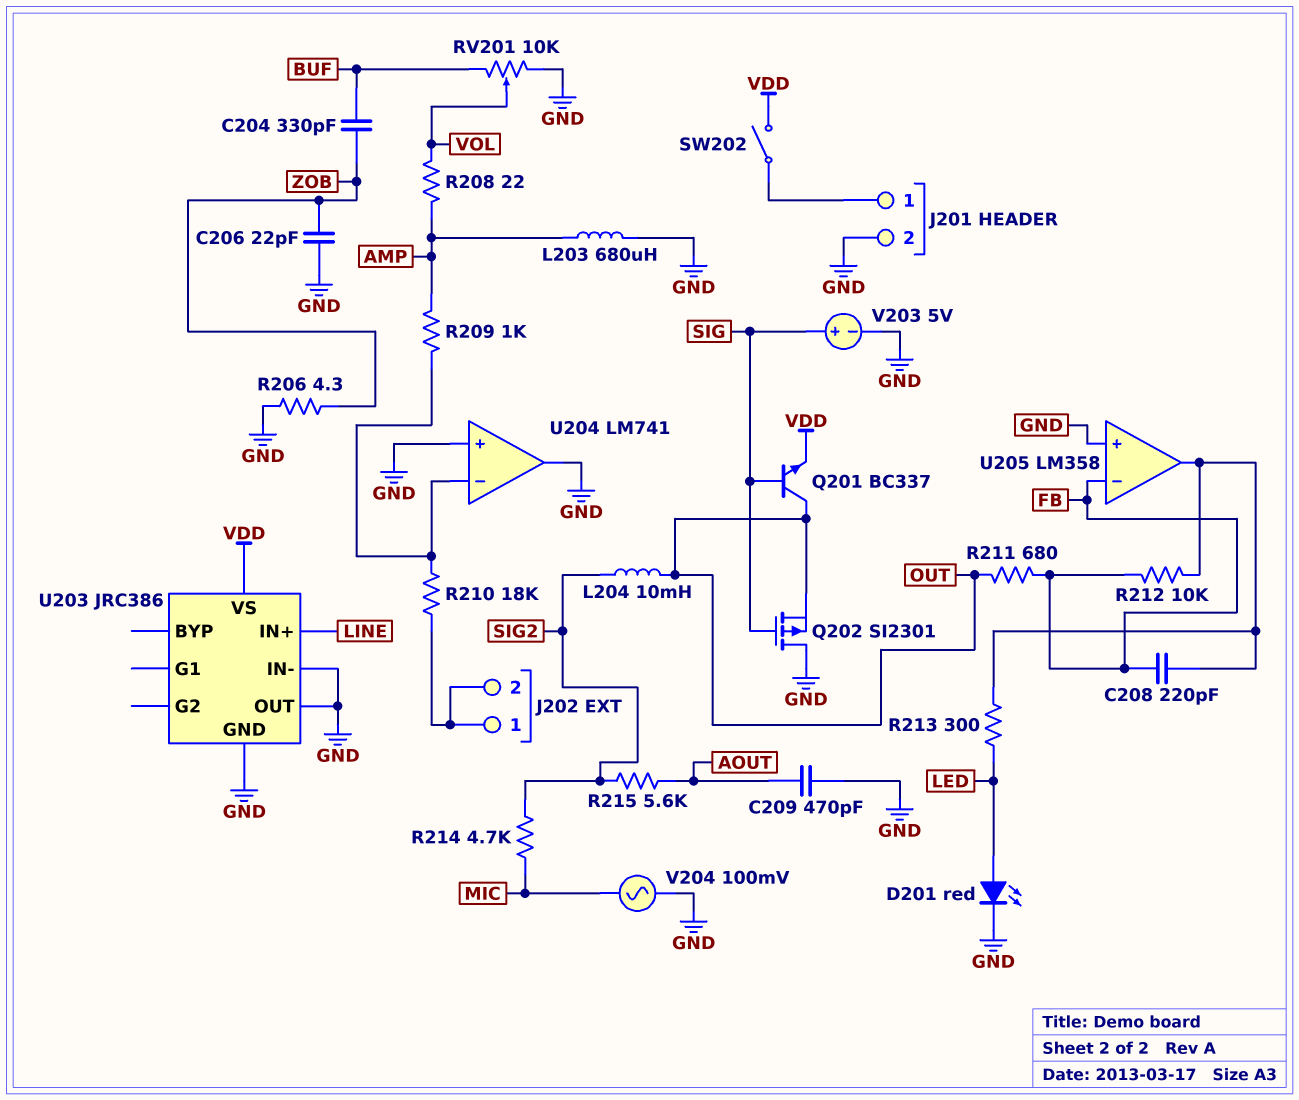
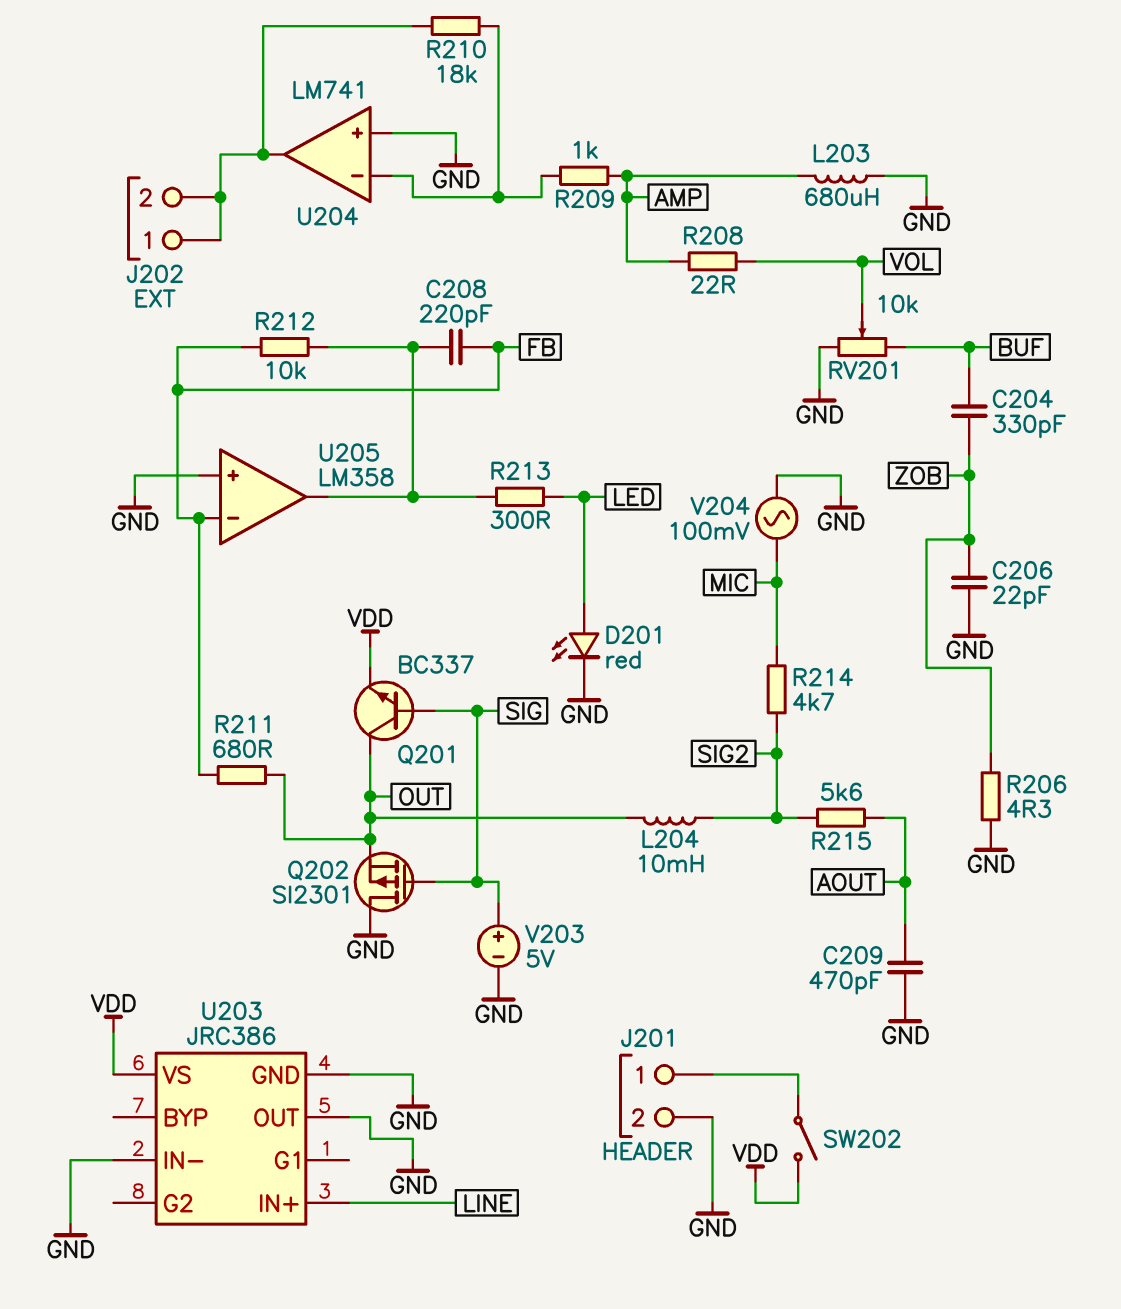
U204 pin out: GND -> J202/1

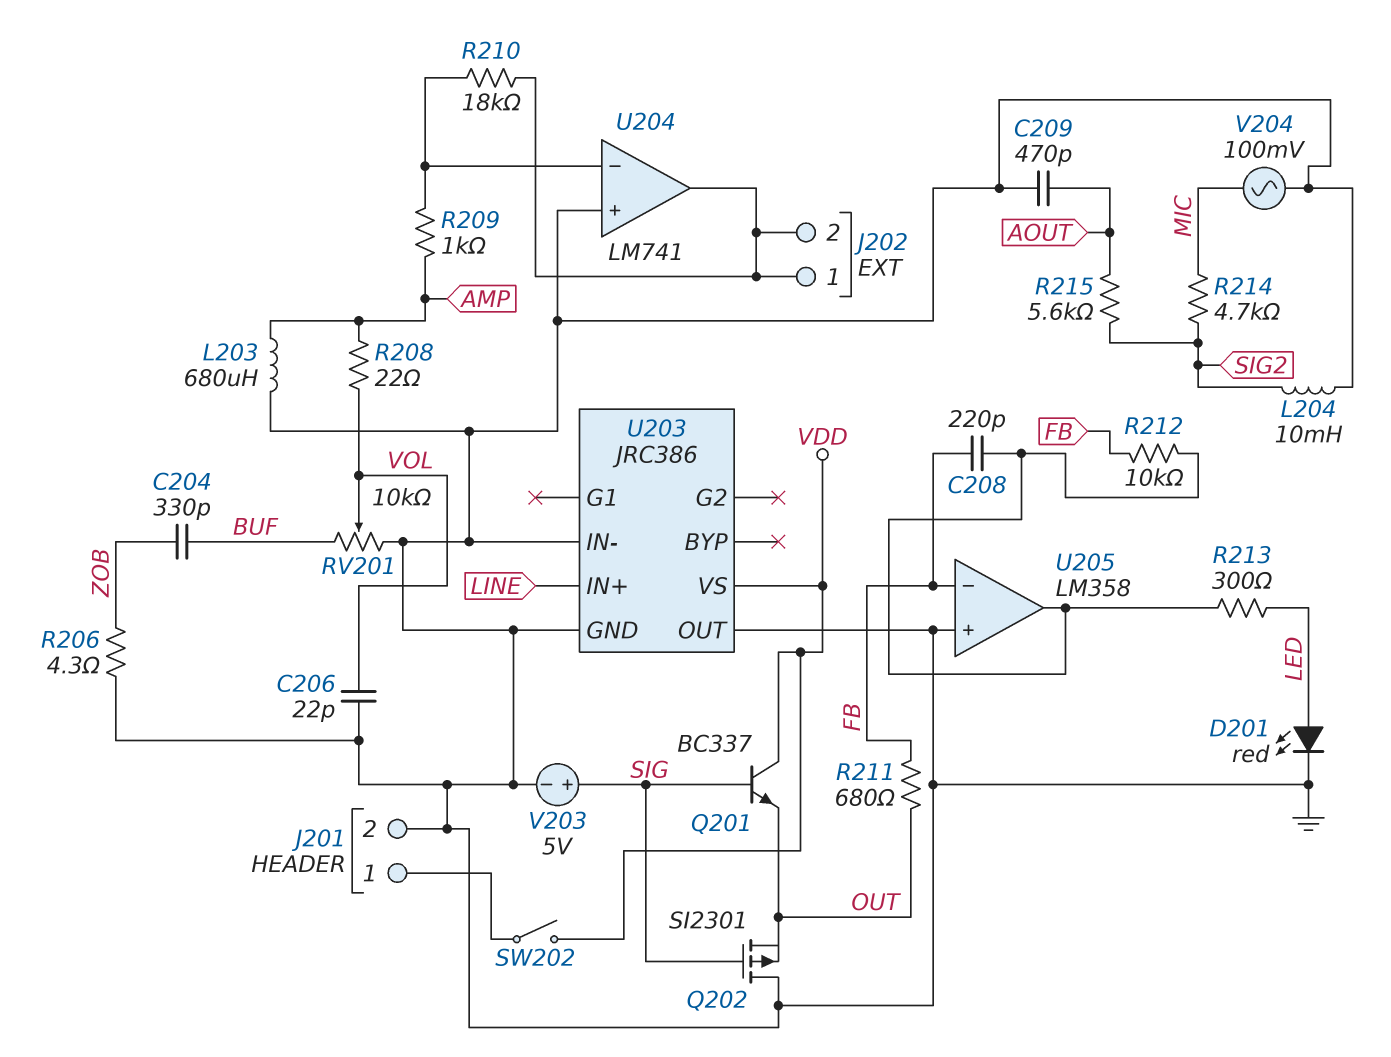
C206: 22pF (GND, ZOB) -> 22pF (GND, VOL)
L204: 10mH (OUT, SIG2) -> 10mH (GND, SIG2)
Q201: NPN BC337 (B SIG, C OUT, E VDD) -> NPN BC337 (B SIG, C VDD, E OUT)

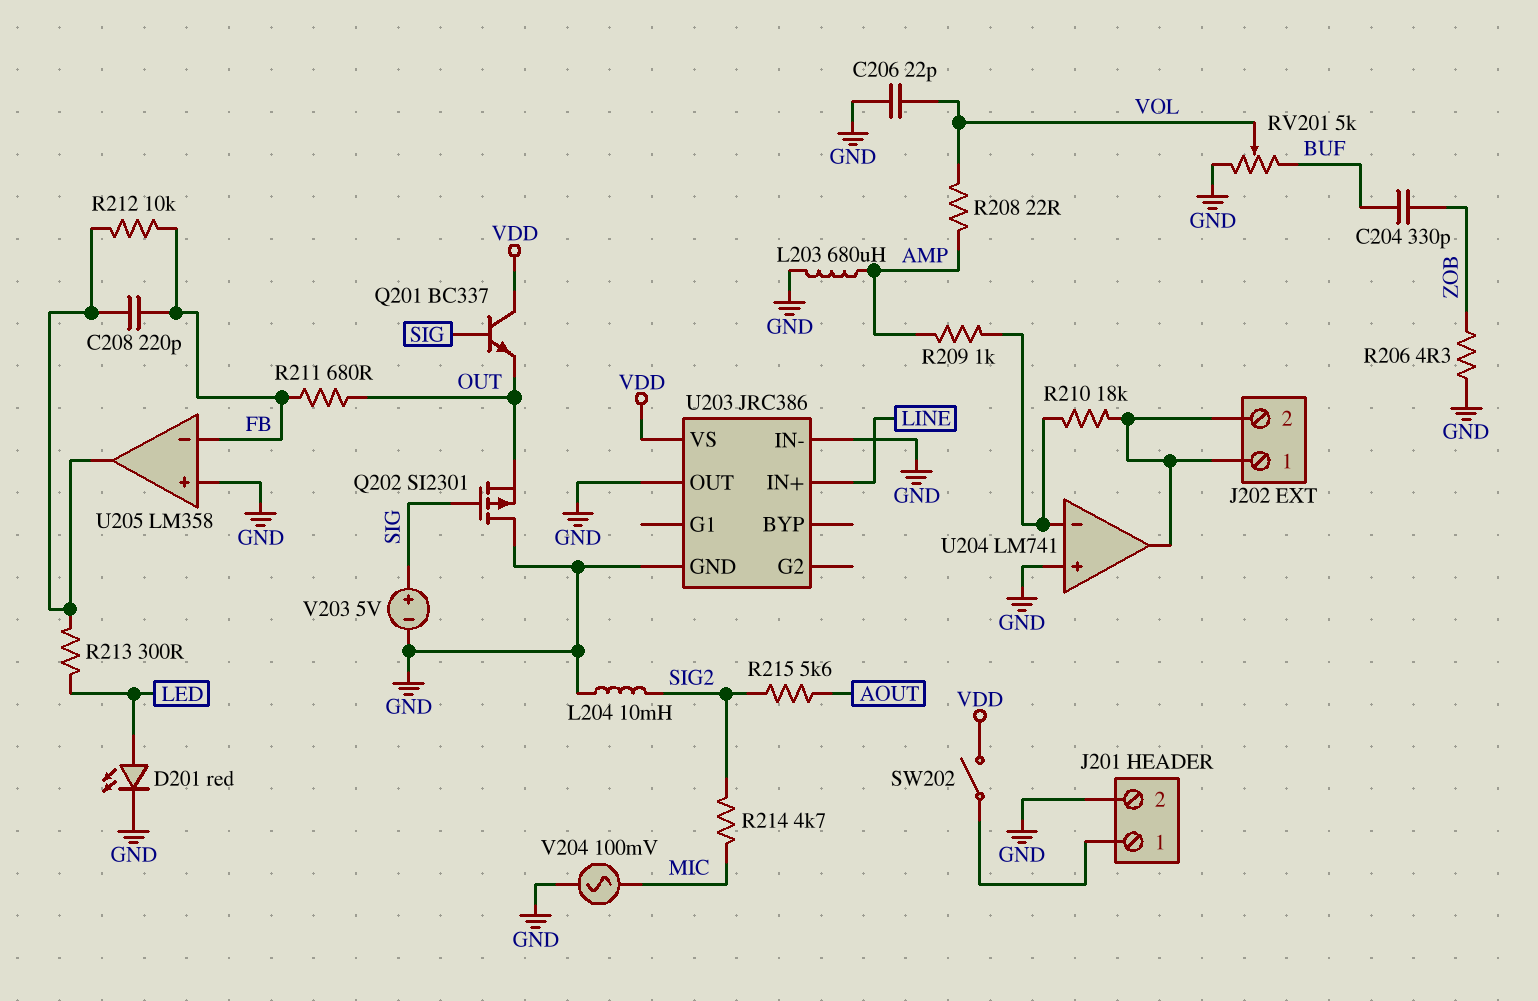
C209: 470pF (AOUT, GND) -> none
RV201: 10k (BUF, GND, wiper VOL) -> 5k (BUF, GND, wiper VOL)

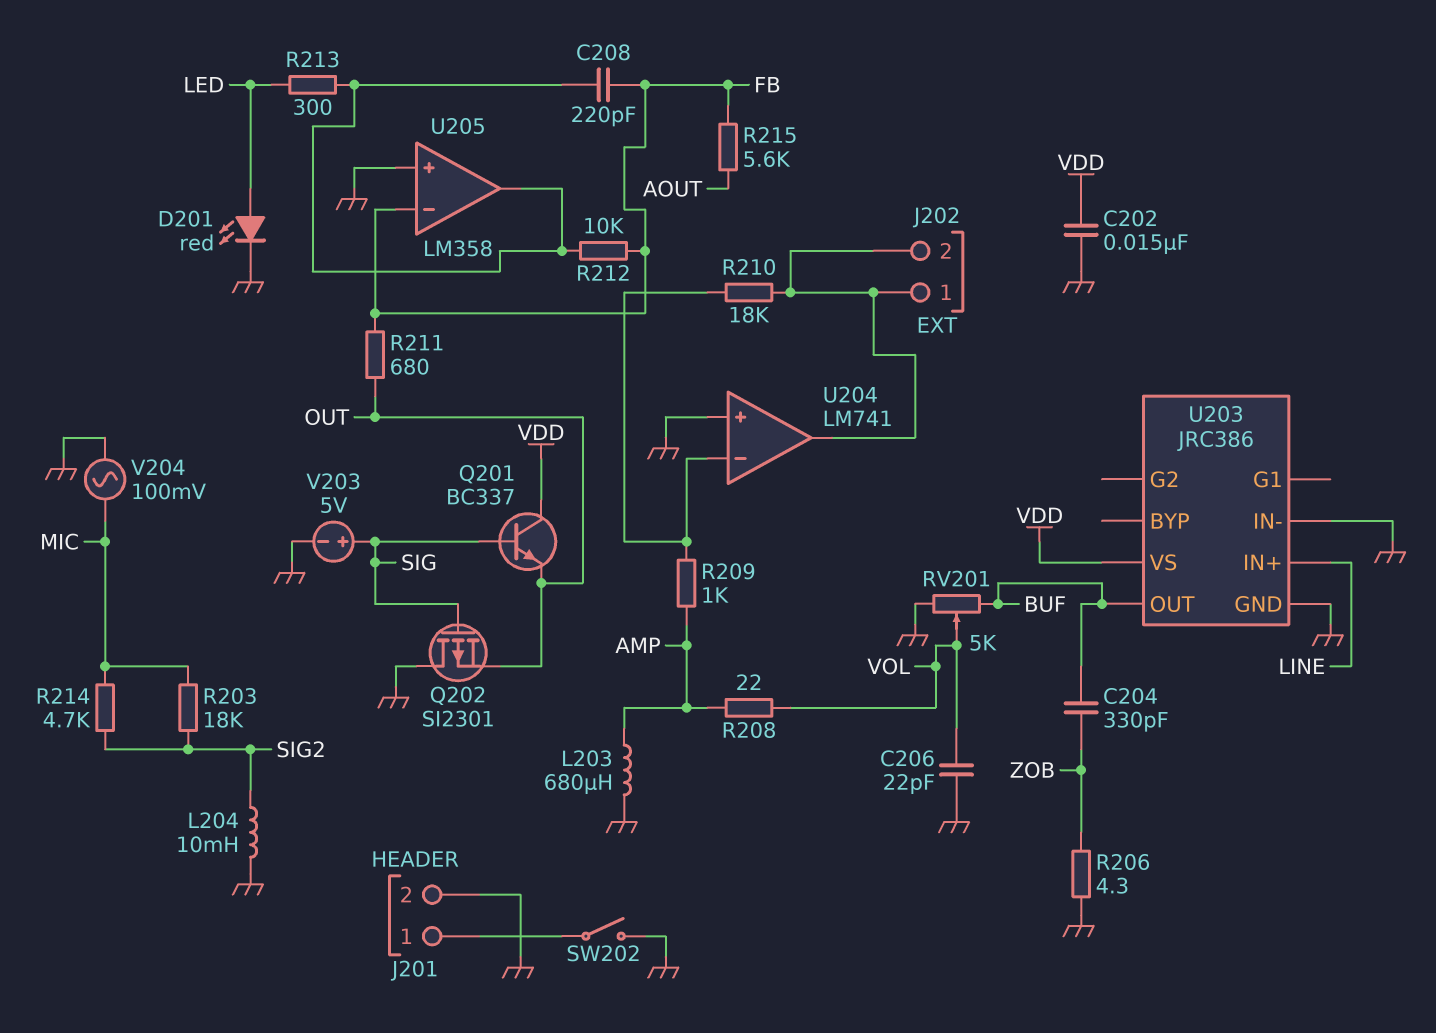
C202: none -> 15nF (GND, VDD)
R203: none -> 18k (MIC, SIG2)
R215: 5.6k (AOUT, SIG2) -> 5.6k (AOUT, FB)
SW202: switch (J201/1, VDD) -> switch (GND, J201/1)
U203 pin OUT: GND -> BUF

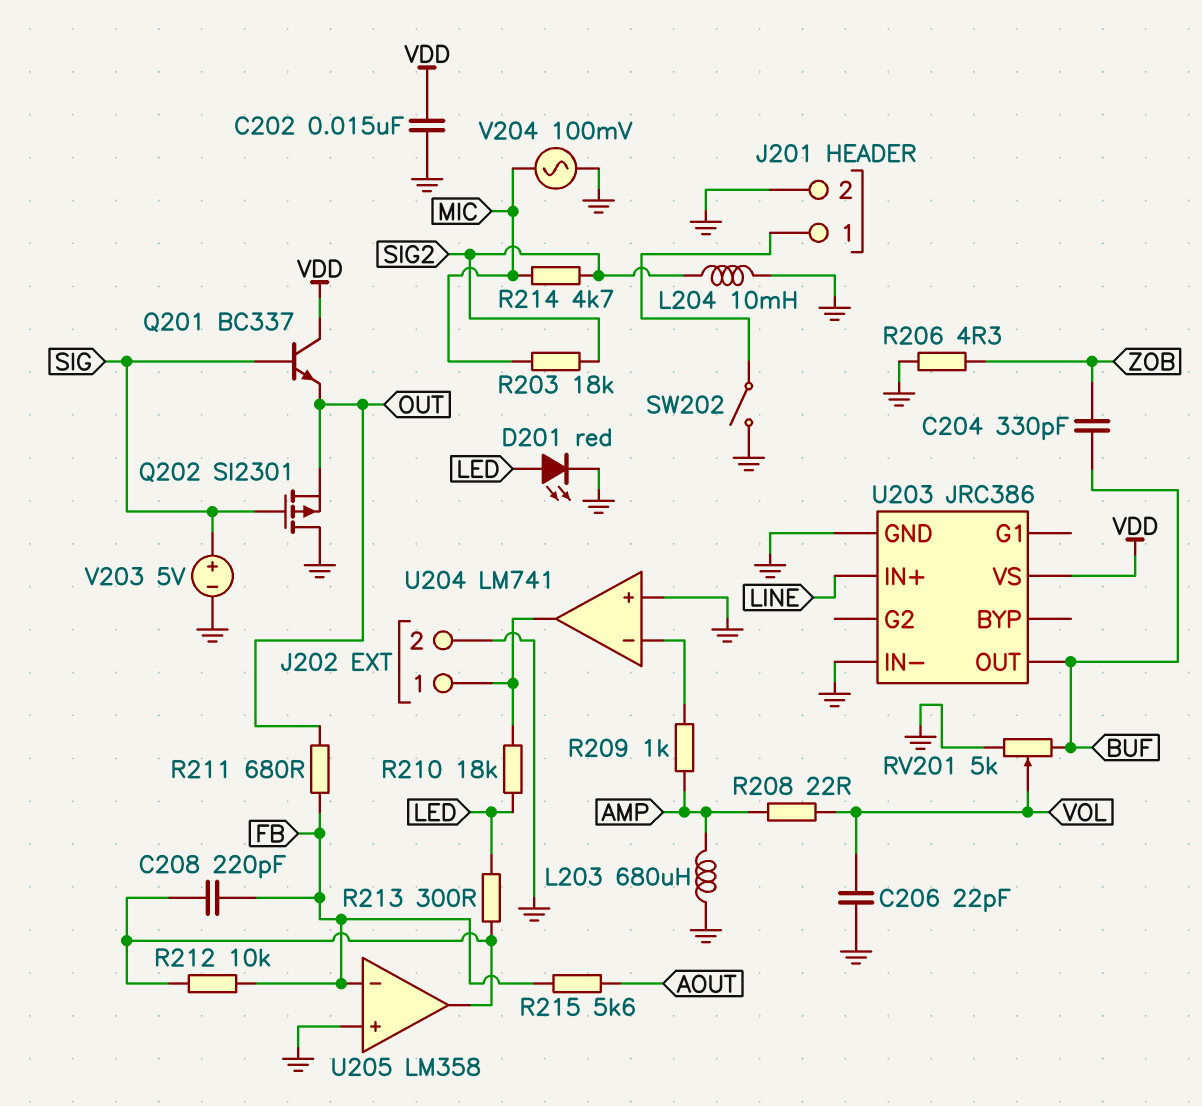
J202 pin 2: J202/1 -> GND
R210: 18k (J202/1, U204/in-) -> 18k (J202/1, LED)

